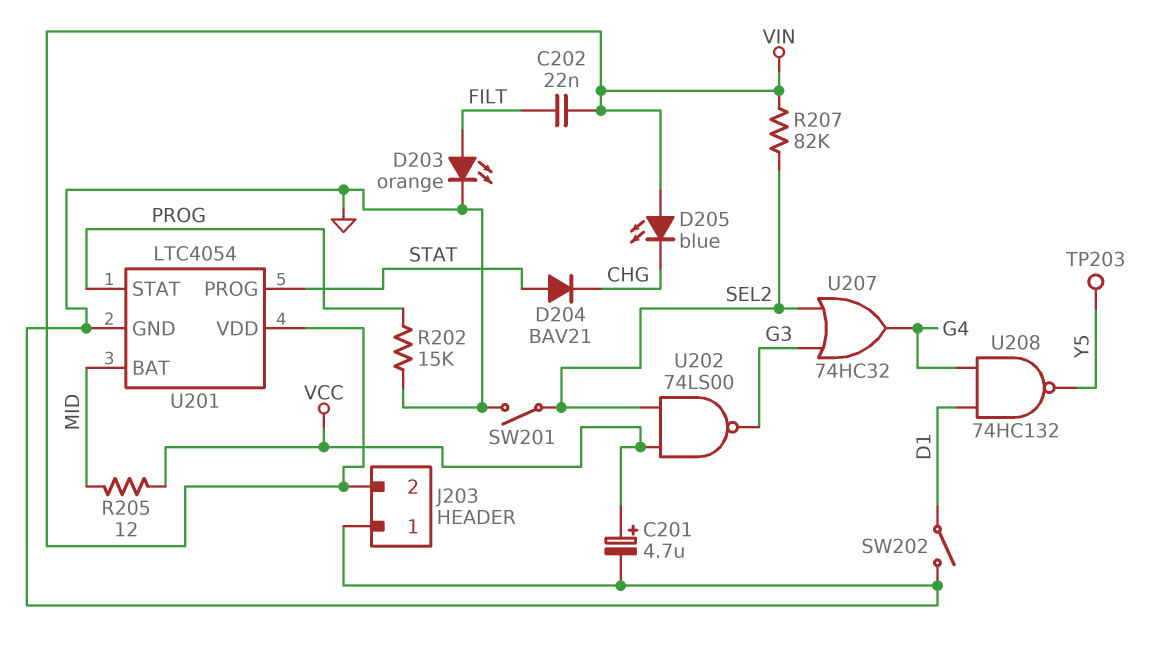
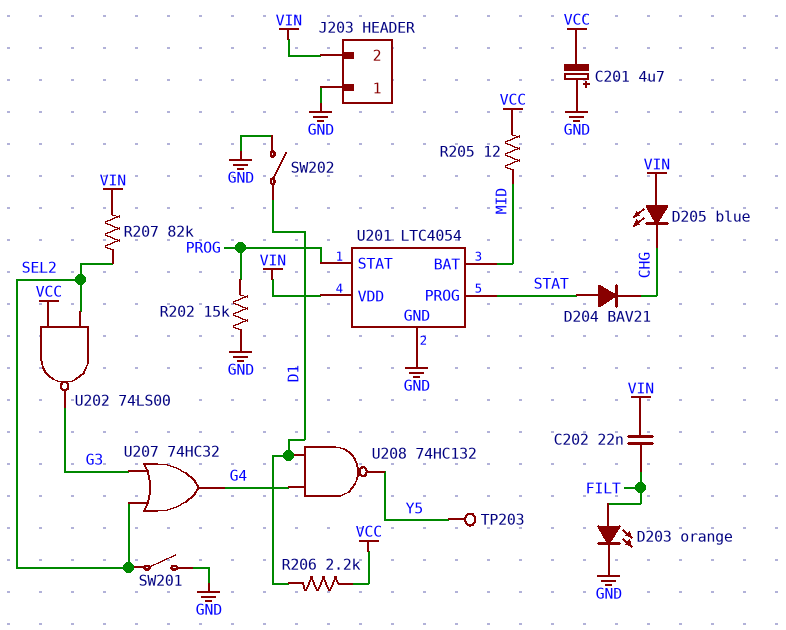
C201: 4.7uF (plus VCC, minus GND) -> 4.7uF (plus GND, minus VCC)
R206: none -> 2.2k (D1, VCC)

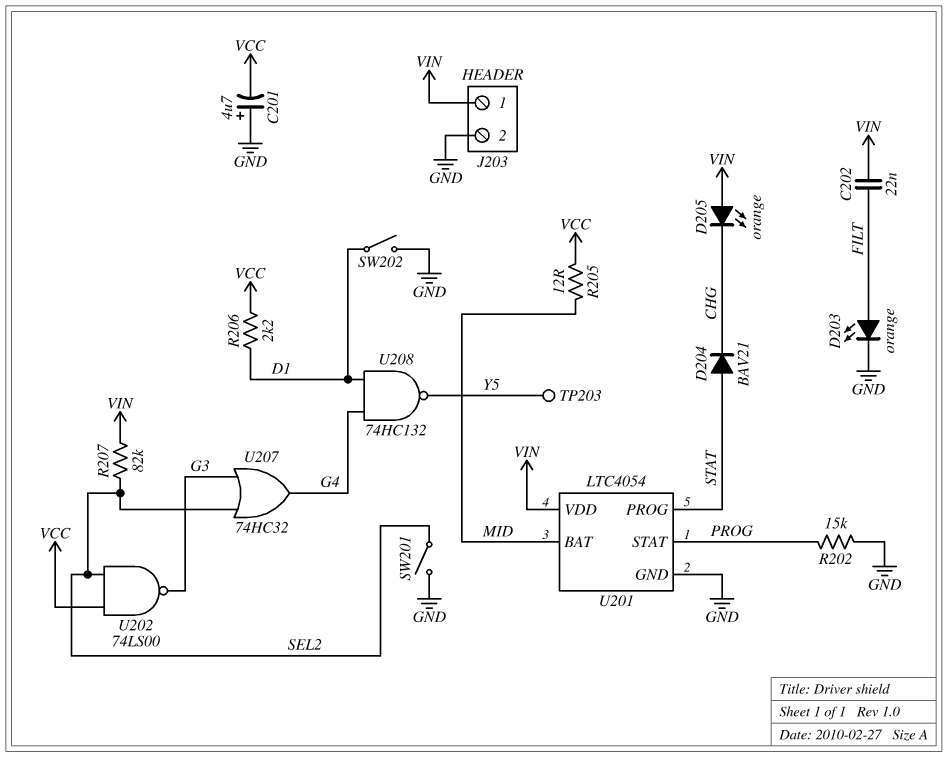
D205: LED blue (A VIN, K CHG) -> LED orange (A VIN, K CHG)
J203 pin 1: GND -> VIN
J203 pin 2: VIN -> GND

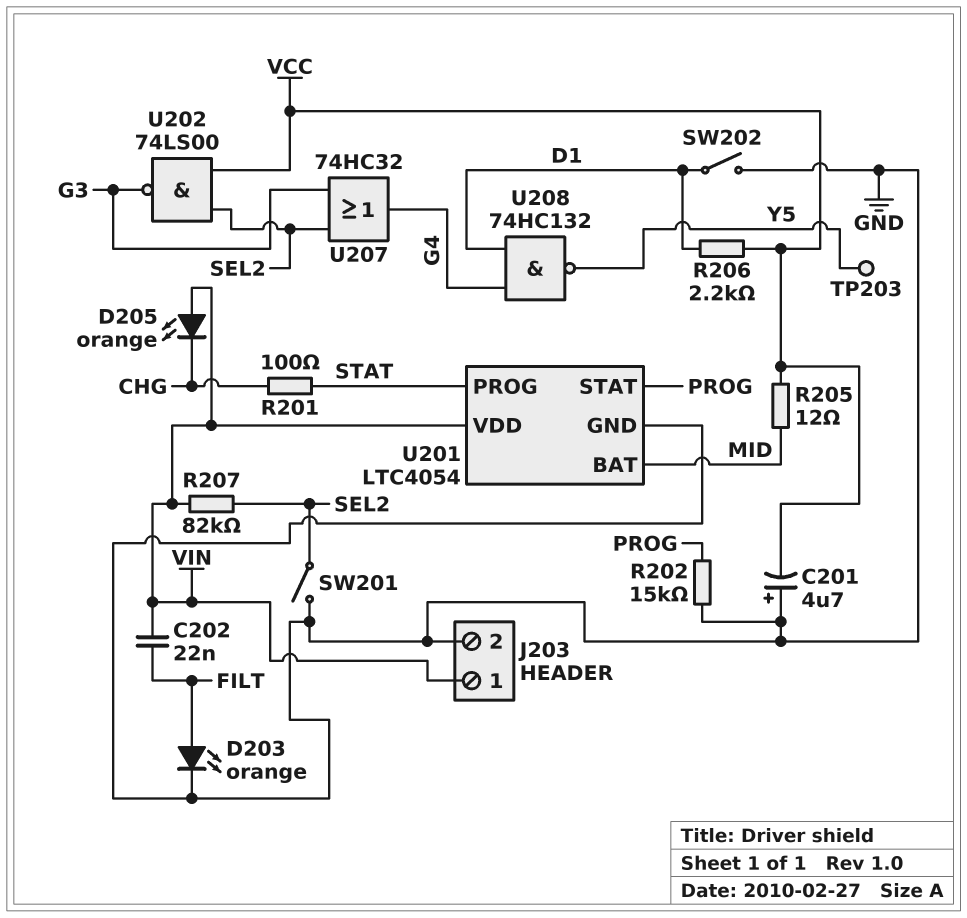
D204: diode BAV21 (A STAT, K CHG) -> none
R201: none -> 100 (CHG, STAT)

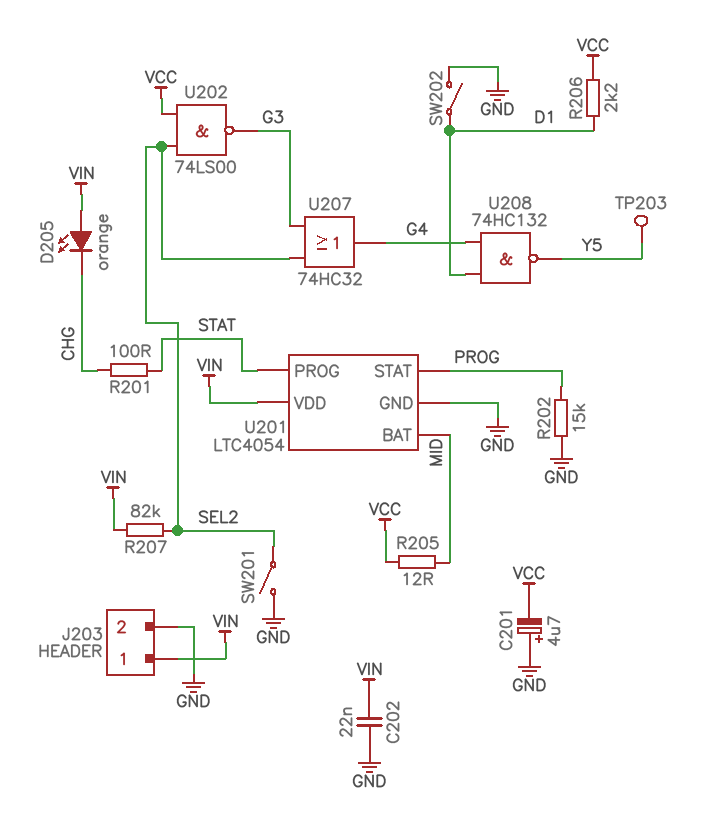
C202: 22nF (FILT, VIN) -> 22nF (GND, VIN)
D203: LED orange (A FILT, K GND) -> none

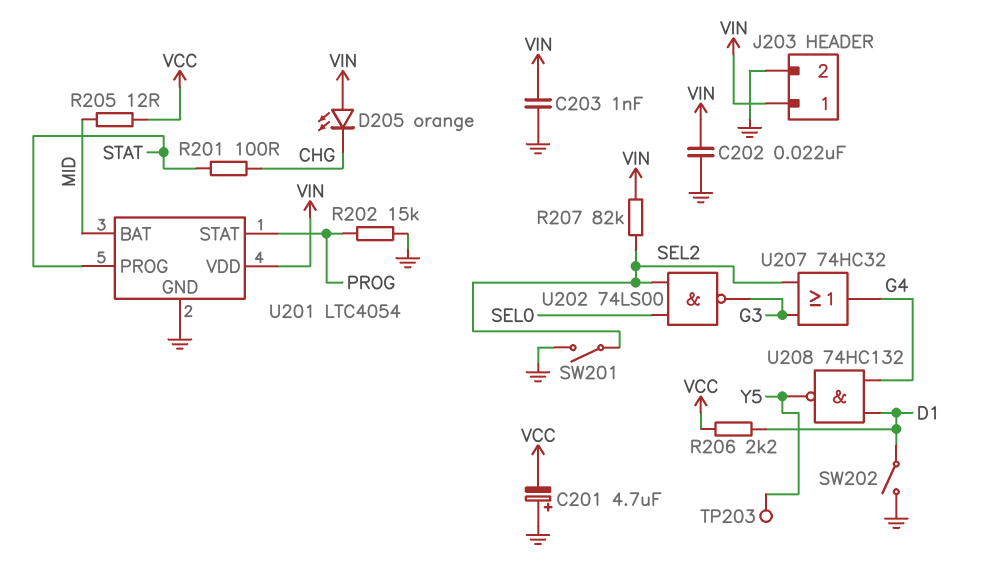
C203: none -> 1nF (GND, VIN)
U202: NAND 74LS00 (in SEL2, in VCC, out G3) -> NAND 74LS00 (in SEL0, in SEL2, out G3)

